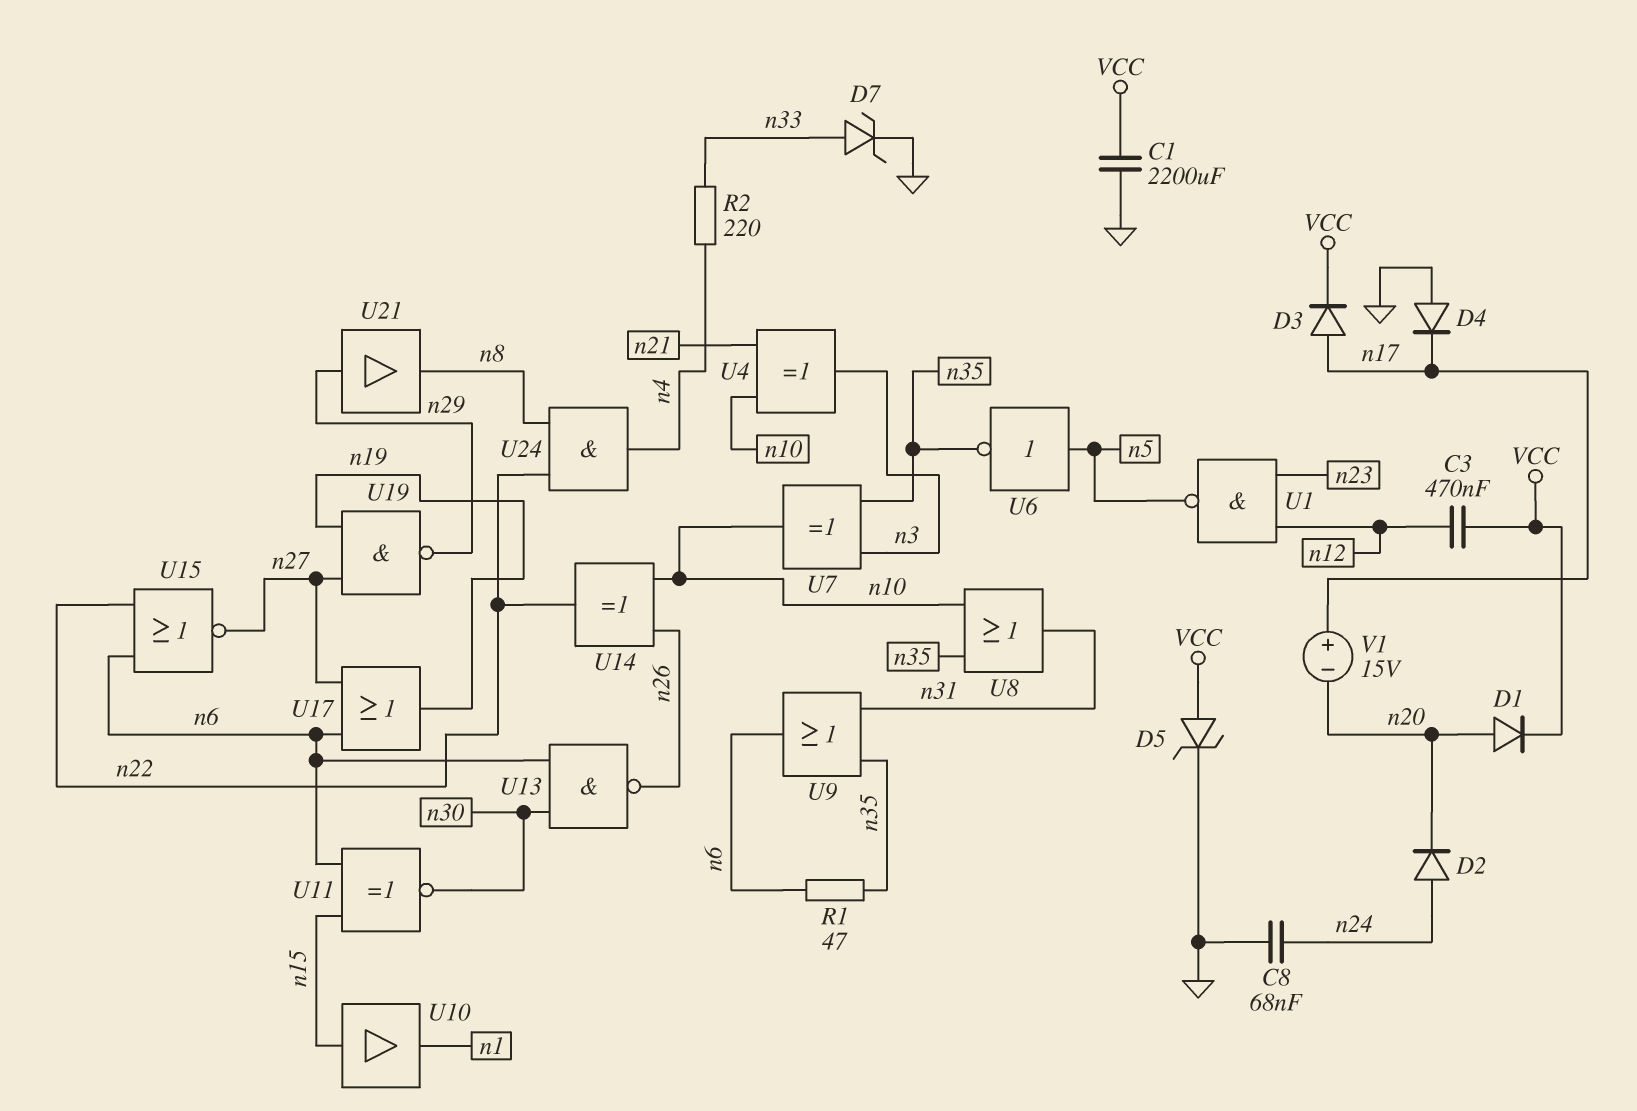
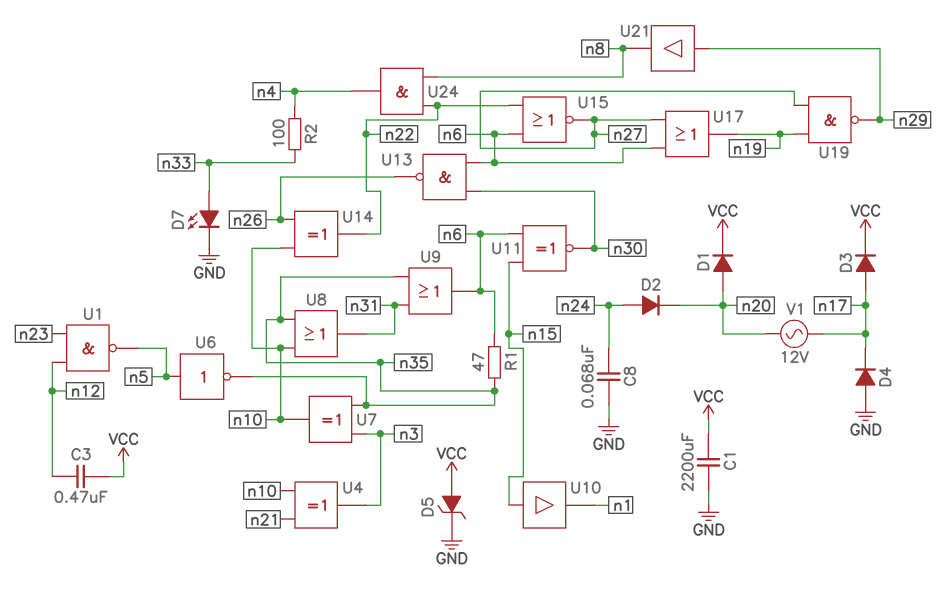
D7: zener (A n33, K GND) -> LED (A n33, K GND)
R2: 220 (n4, n33) -> 100 (n4, n33)
V1: 15V (plus n17, minus n20) -> AC 12V (n17, n20)

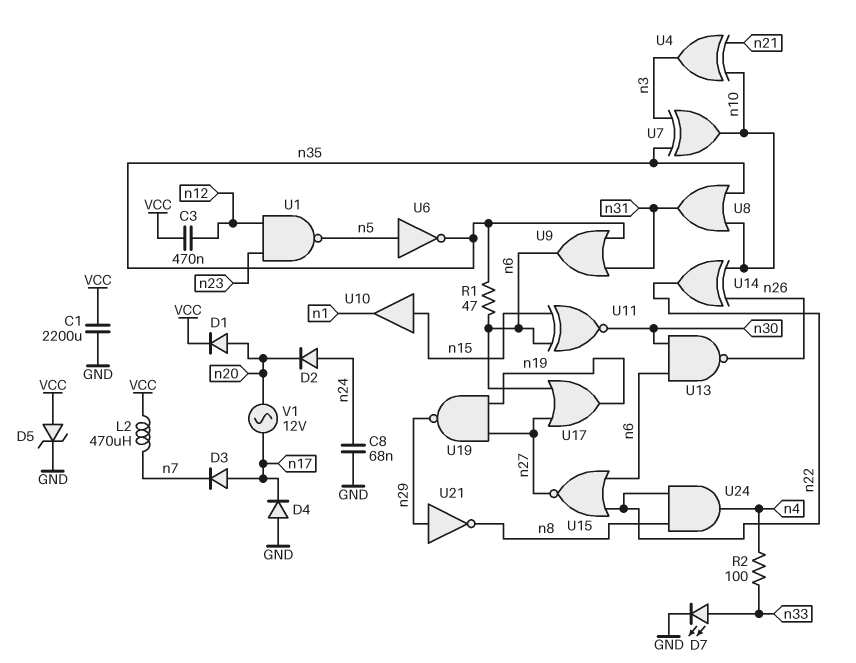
D3: diode (A n17, K VCC) -> diode (A n17, K n7)
L2: none -> 470uH (VCC, n7)
U21: buffer (in n29, out n8) -> NOT (in n29, out n8)

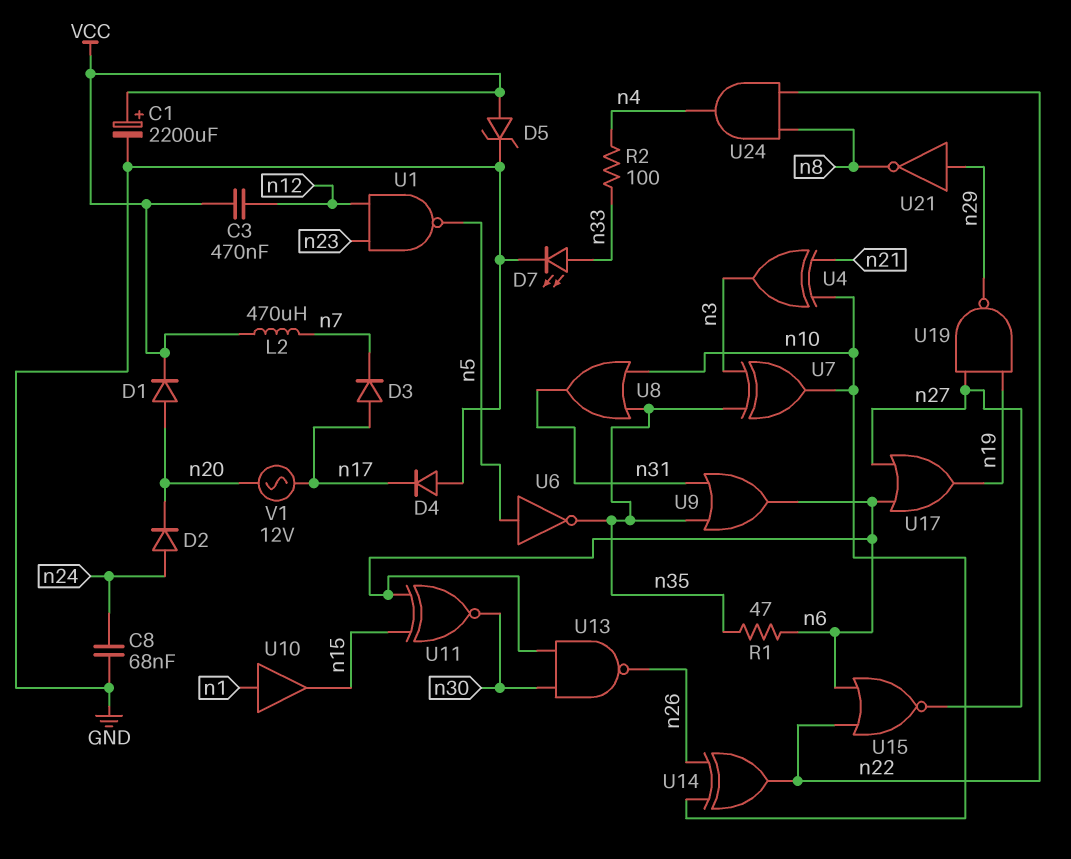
C1: 2200uF (GND, VCC) -> 2200uF (plus VCC, minus GND)
U10: buffer (in n15, out n1) -> buffer (in n1, out n15)

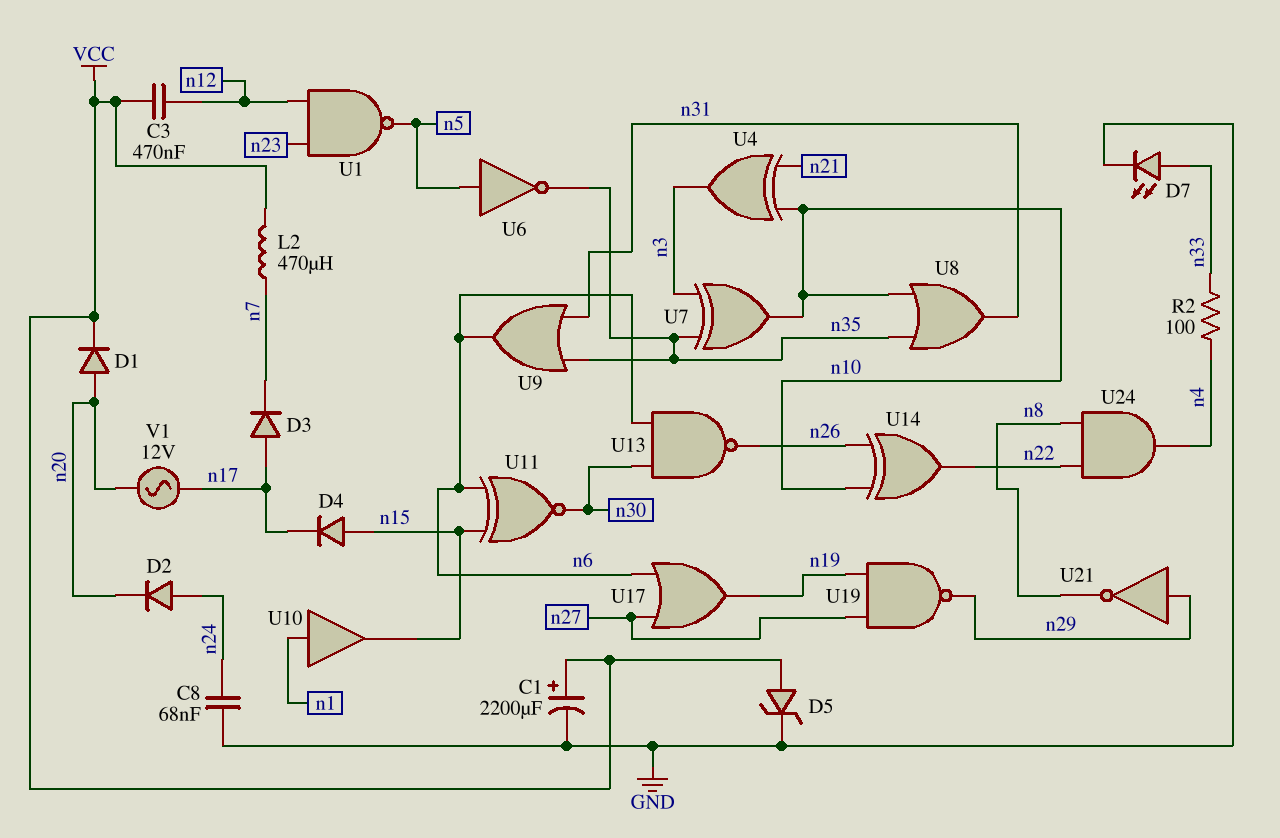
D4: diode (A GND, K n17) -> diode (A n15, K n17)
R1: 47 (n6, n35) -> none
U15: NOR (in n6, in n22, out n27) -> none

